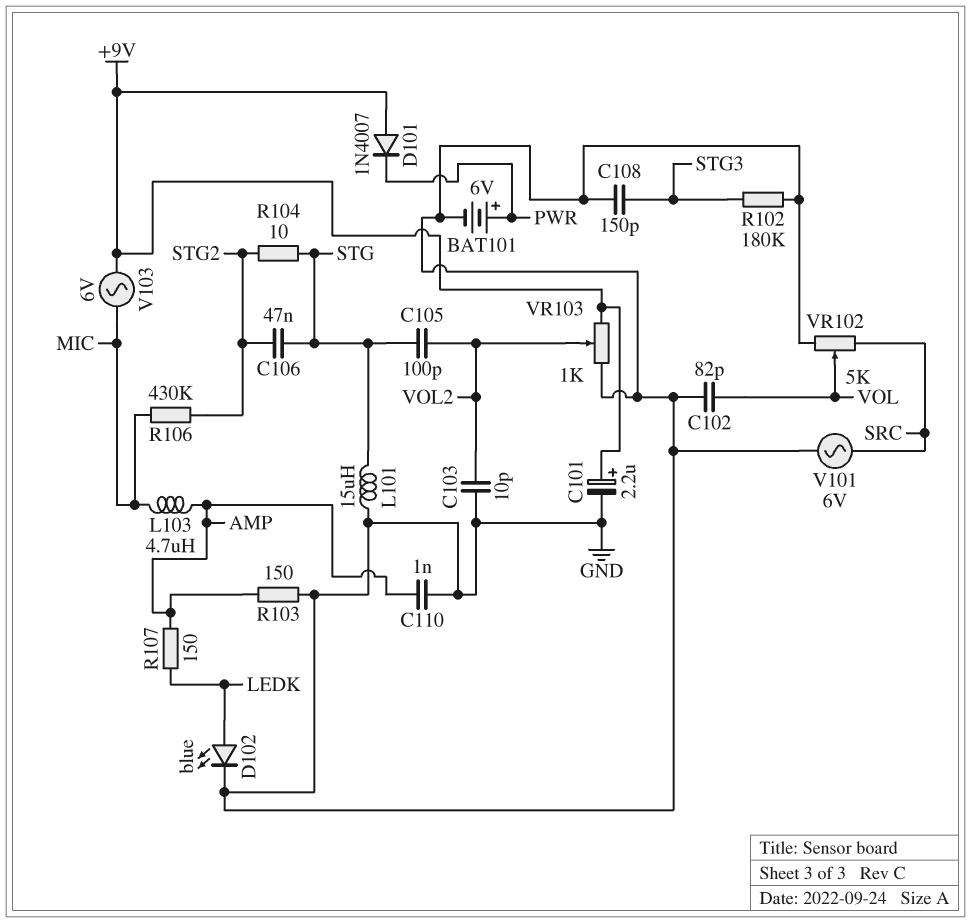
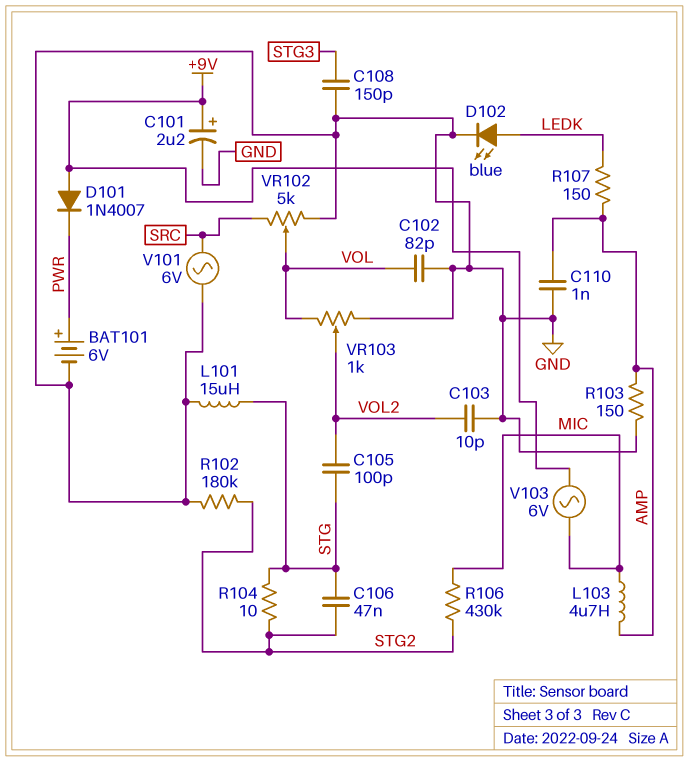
R102: 180k (GND, STG3) -> 180k (GND, STG2)
VR103: 1k (+9V, GND, wiper VOL2) -> 1k (GND, VOL, wiper VOL2)

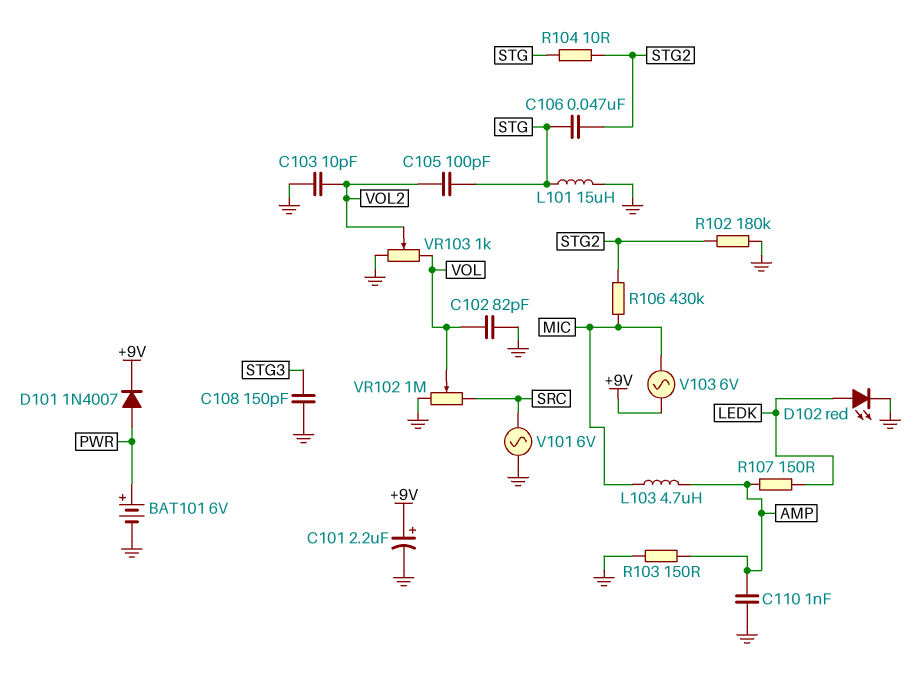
D101: diode 1N4007 (A +9V, K PWR) -> diode 1N4007 (A PWR, K +9V)
D102: LED blue (A LEDK, K GND) -> LED red (A LEDK, K GND)
VR102: 5k (GND, SRC, wiper VOL) -> 1M (GND, SRC, wiper VOL)

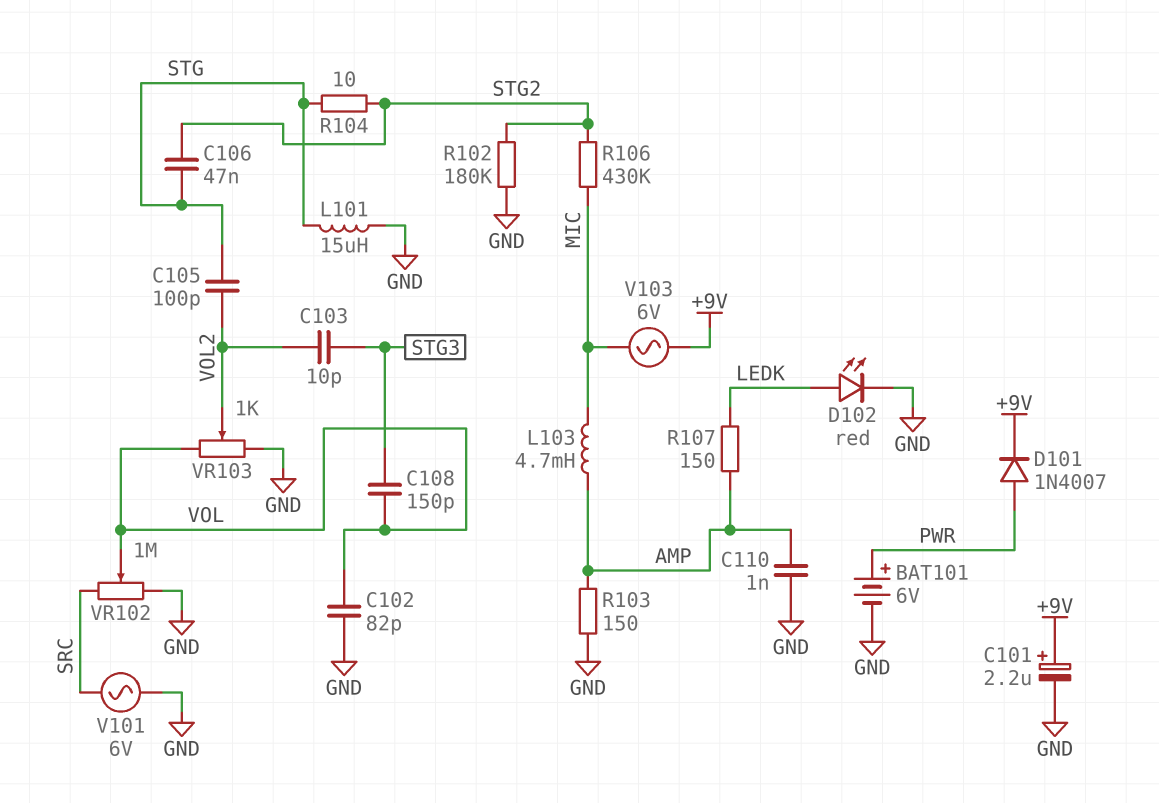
C103: 10pF (GND, VOL2) -> 10pF (STG3, VOL2)
C108: 150pF (GND, STG3) -> 150pF (STG3, VOL)
L103: 4.7uH (AMP, MIC) -> 4.7mH (AMP, MIC)

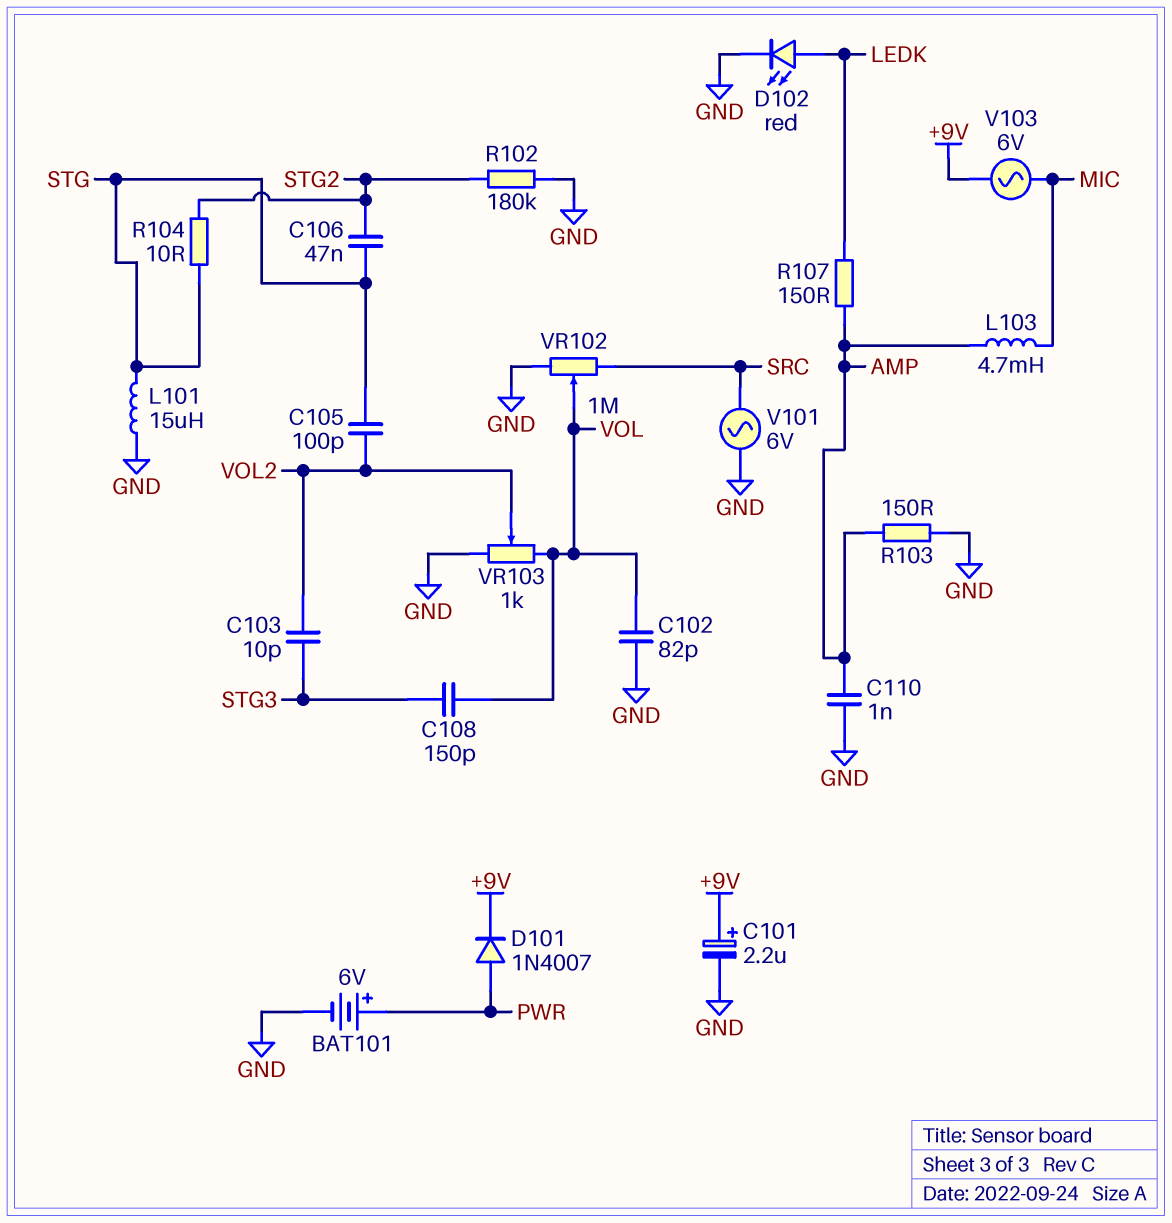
R106: 430k (MIC, STG2) -> none

